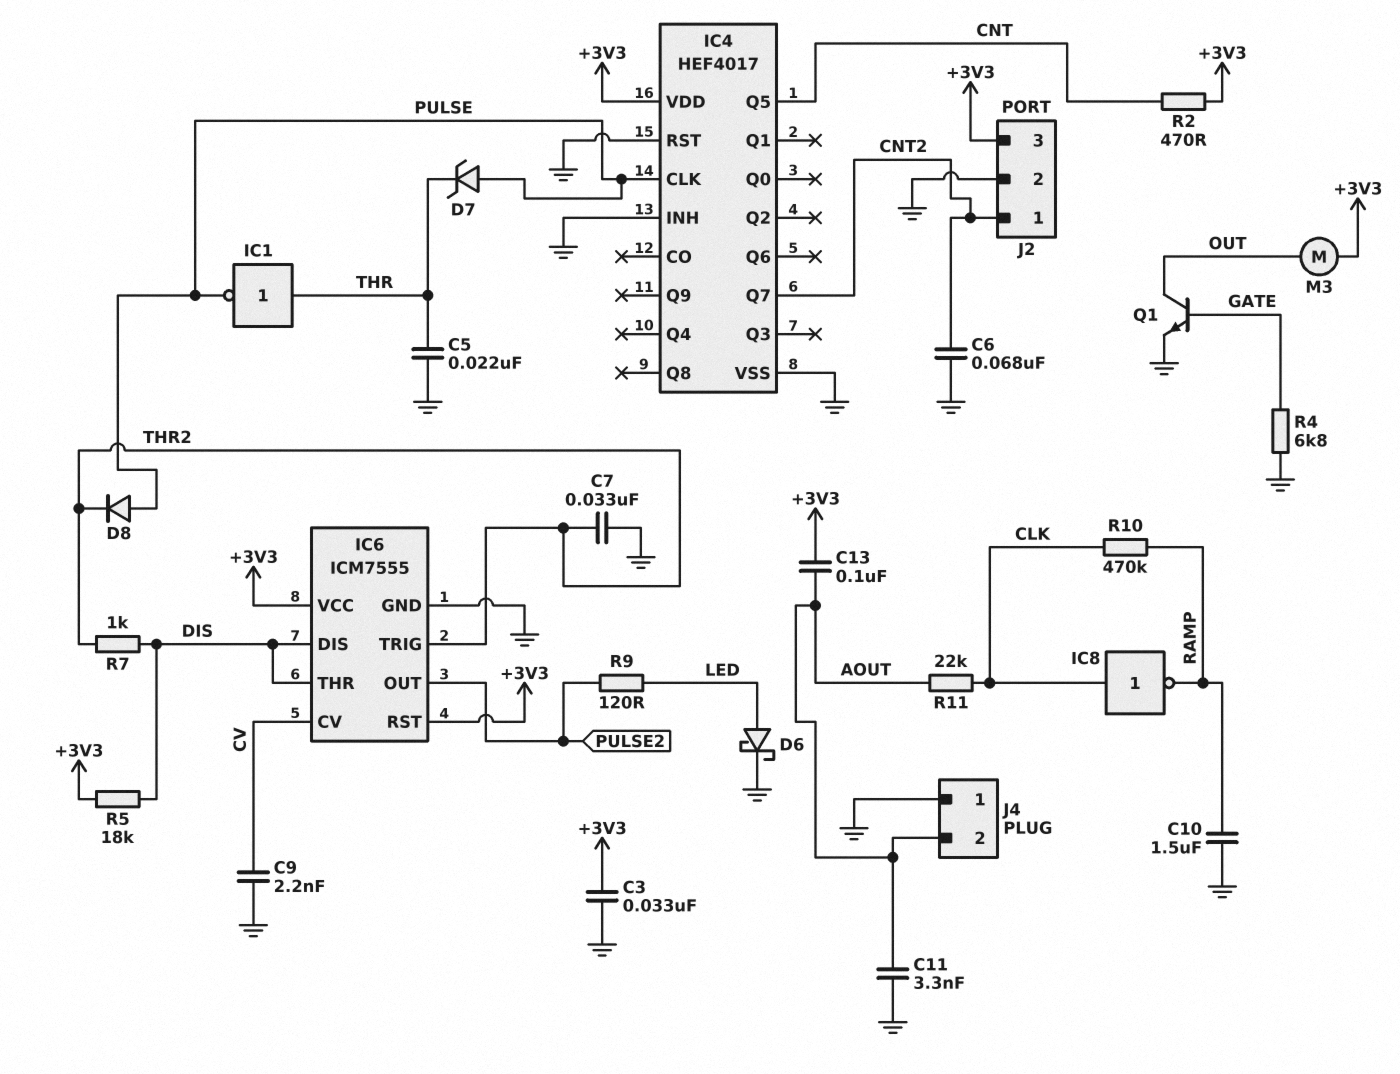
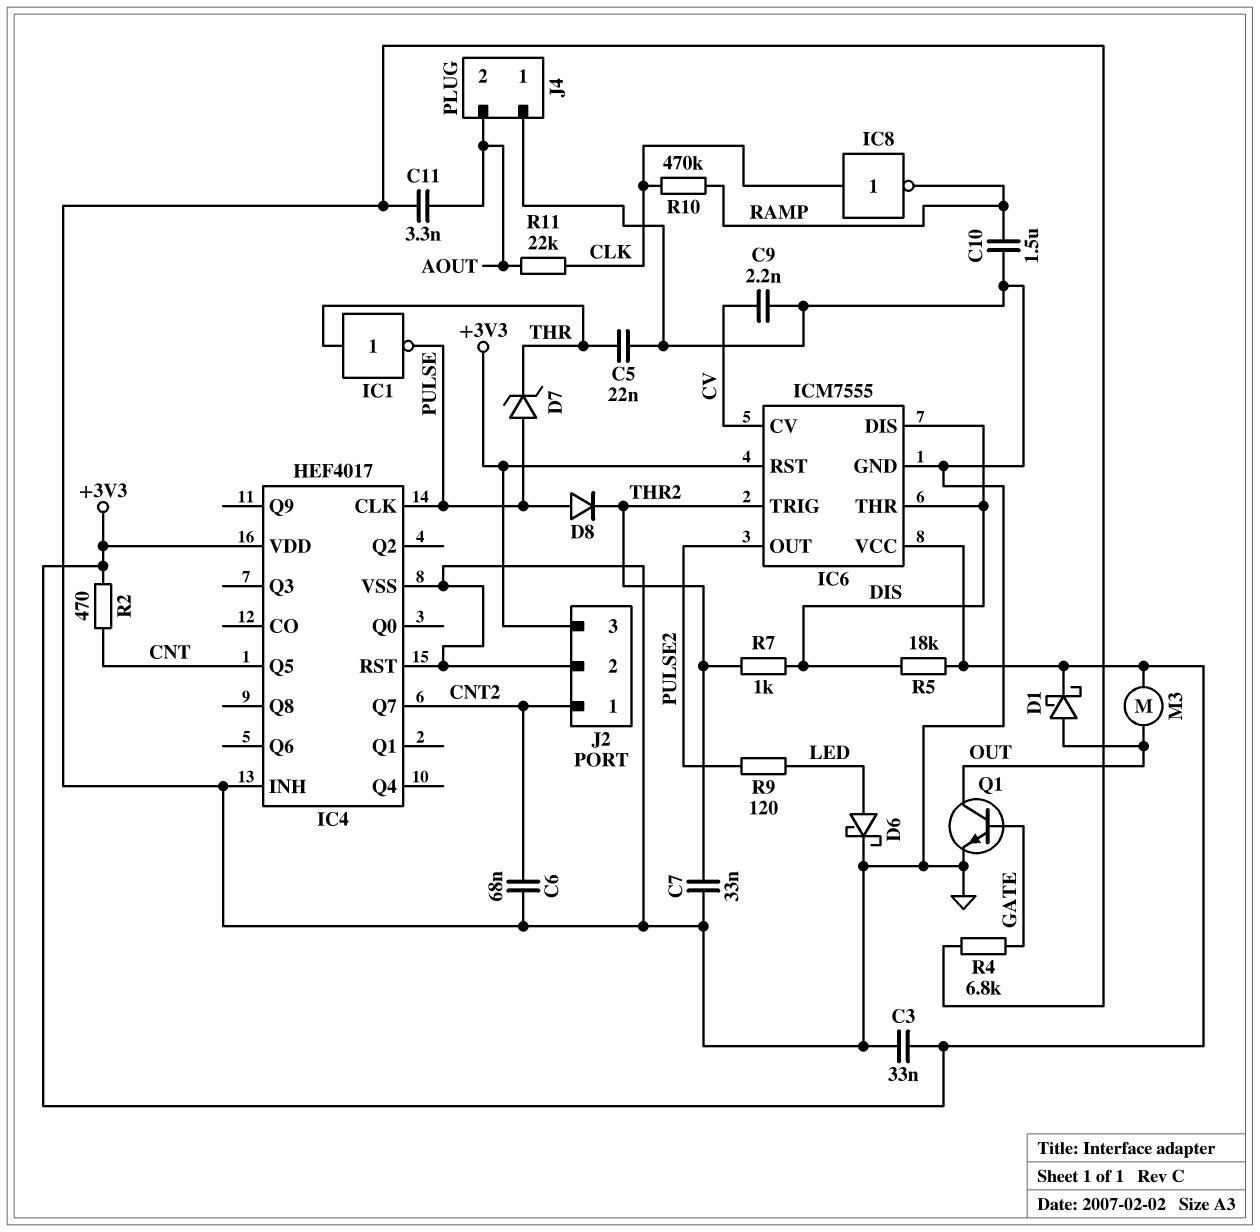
C13: 100nF (+3V3, AOUT) -> none
D1: none -> schottky (A OUT, K +3V3)

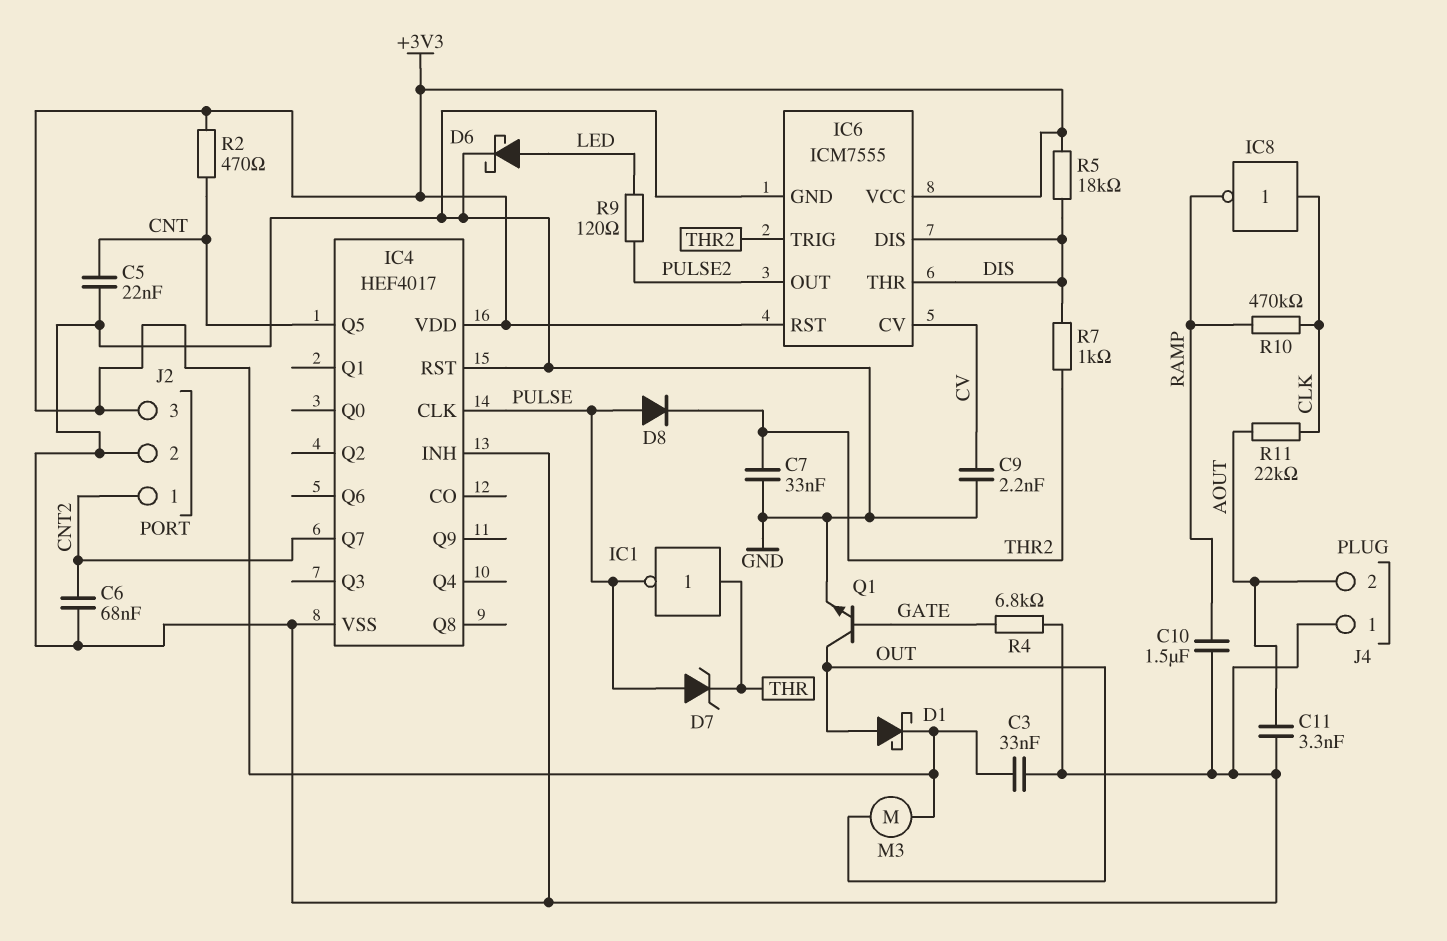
C5: 22nF (GND, THR) -> 22nF (CNT, GND)

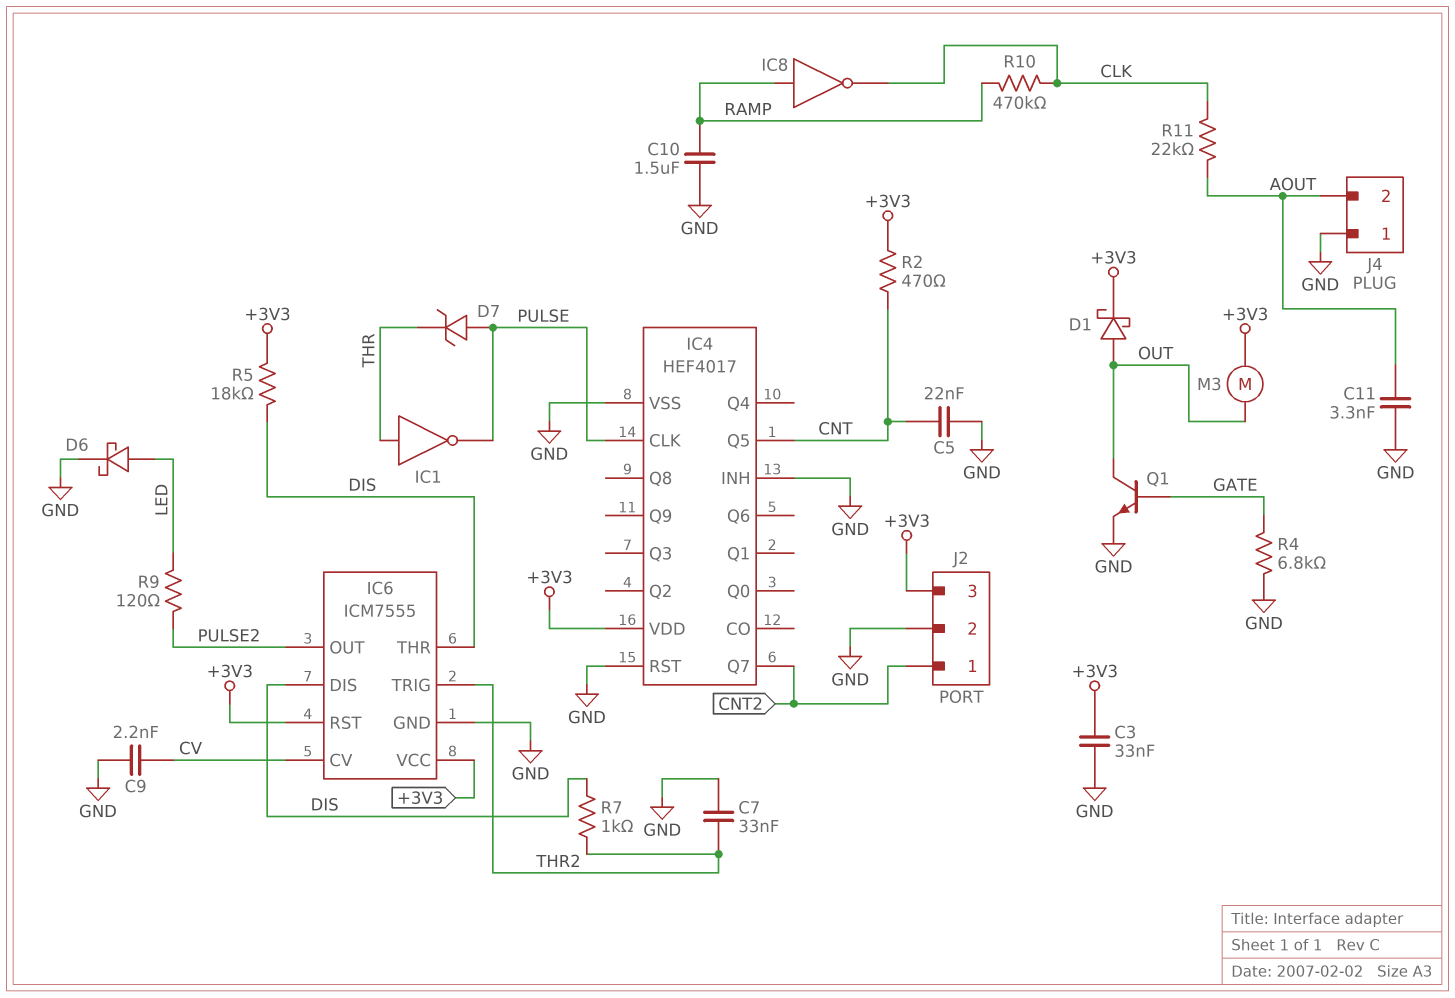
C6: 68nF (CNT2, GND) -> none
D8: diode (A PULSE, K THR2) -> none
IC8: NOT (in CLK, out RAMP) -> NOT (in RAMP, out CLK)

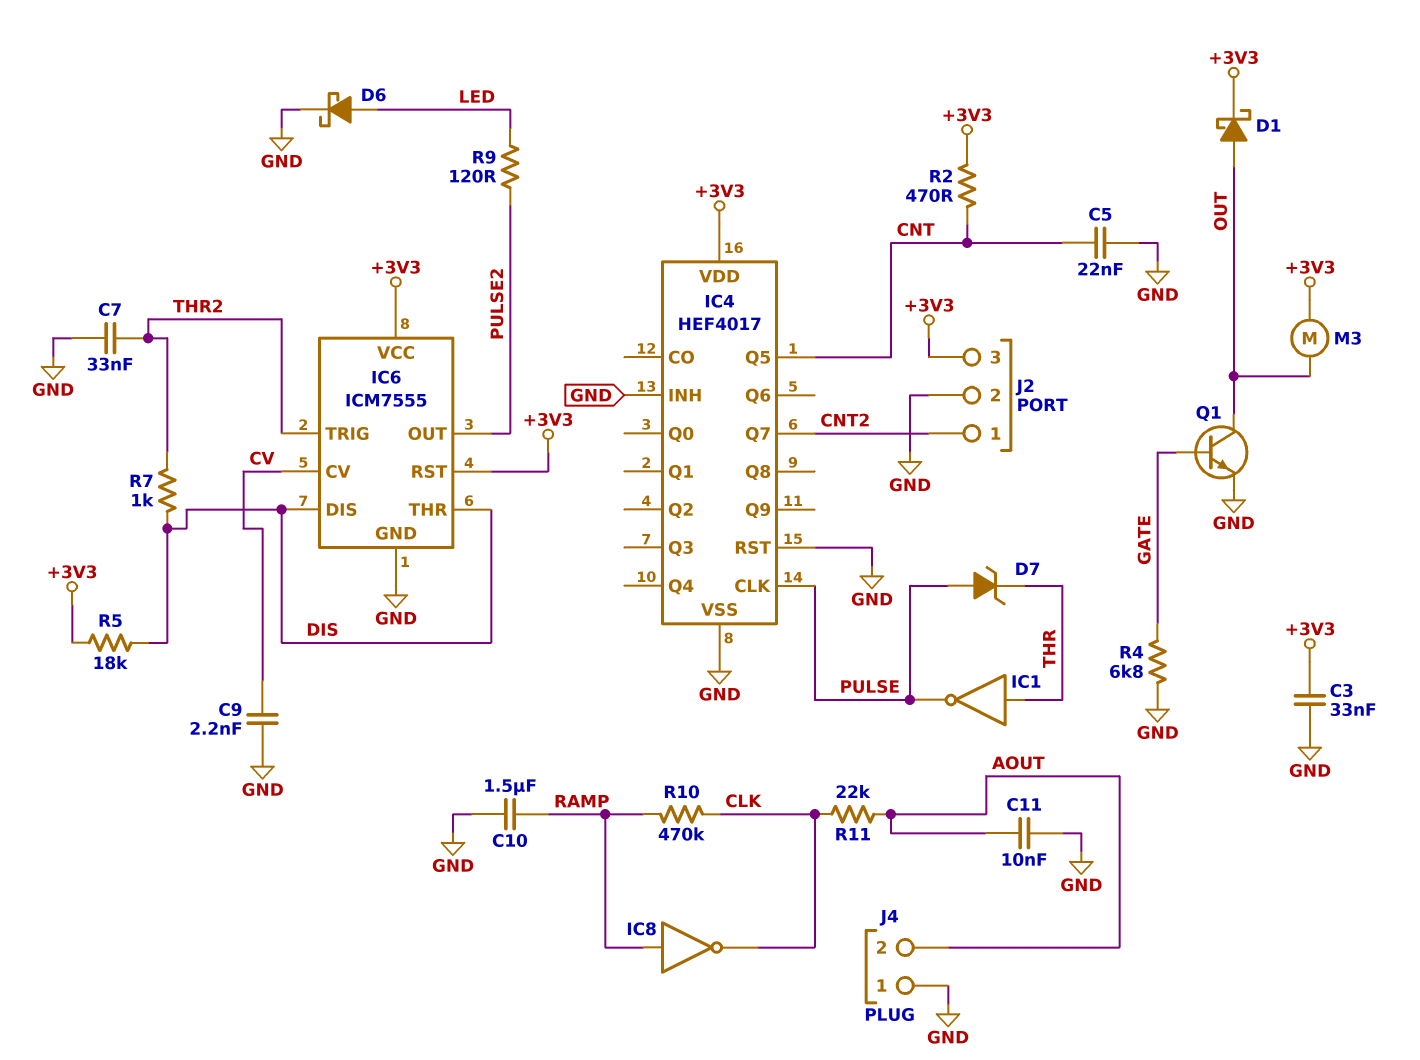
C11: 3.3nF (AOUT, GND) -> 10nF (AOUT, GND)

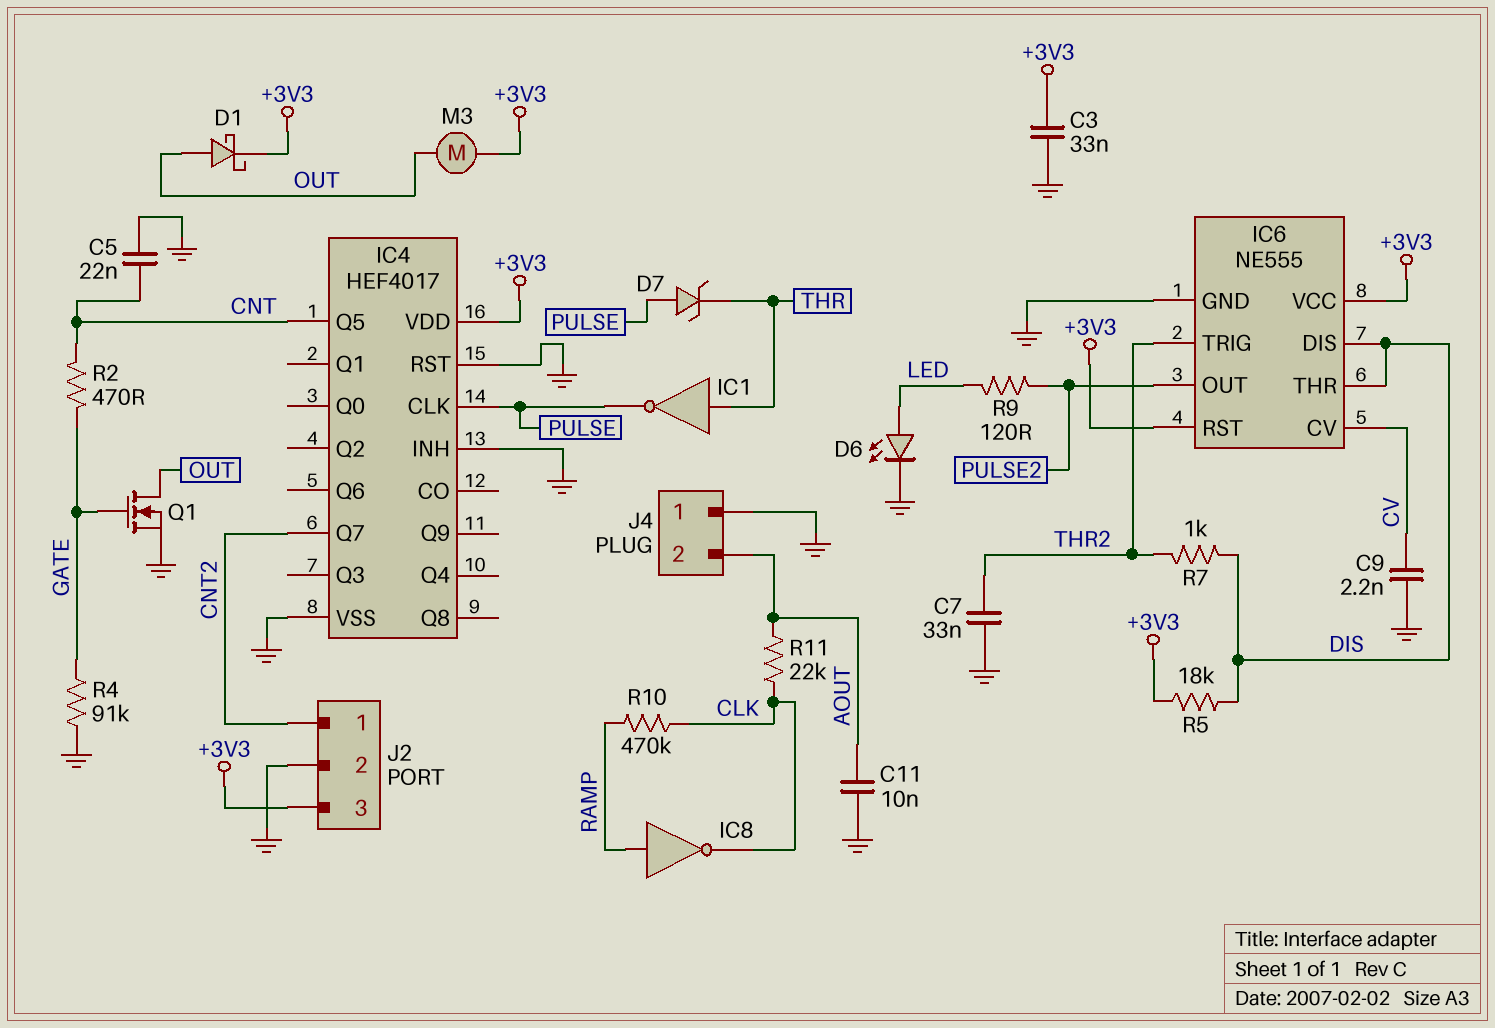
C10: 1.5uF (GND, RAMP) -> none
D6: schottky (A LED, K GND) -> LED (A LED, K GND)
IC6: ICM7555 -> NE555
Q1: NPN (B GATE, C OUT, E GND) -> NMOS (G GATE, D OUT, S GND)
R2: 470 (+3V3, CNT) -> 470 (CNT, GATE)
R4: 6.8k (GATE, GND) -> 91k (GATE, GND)

